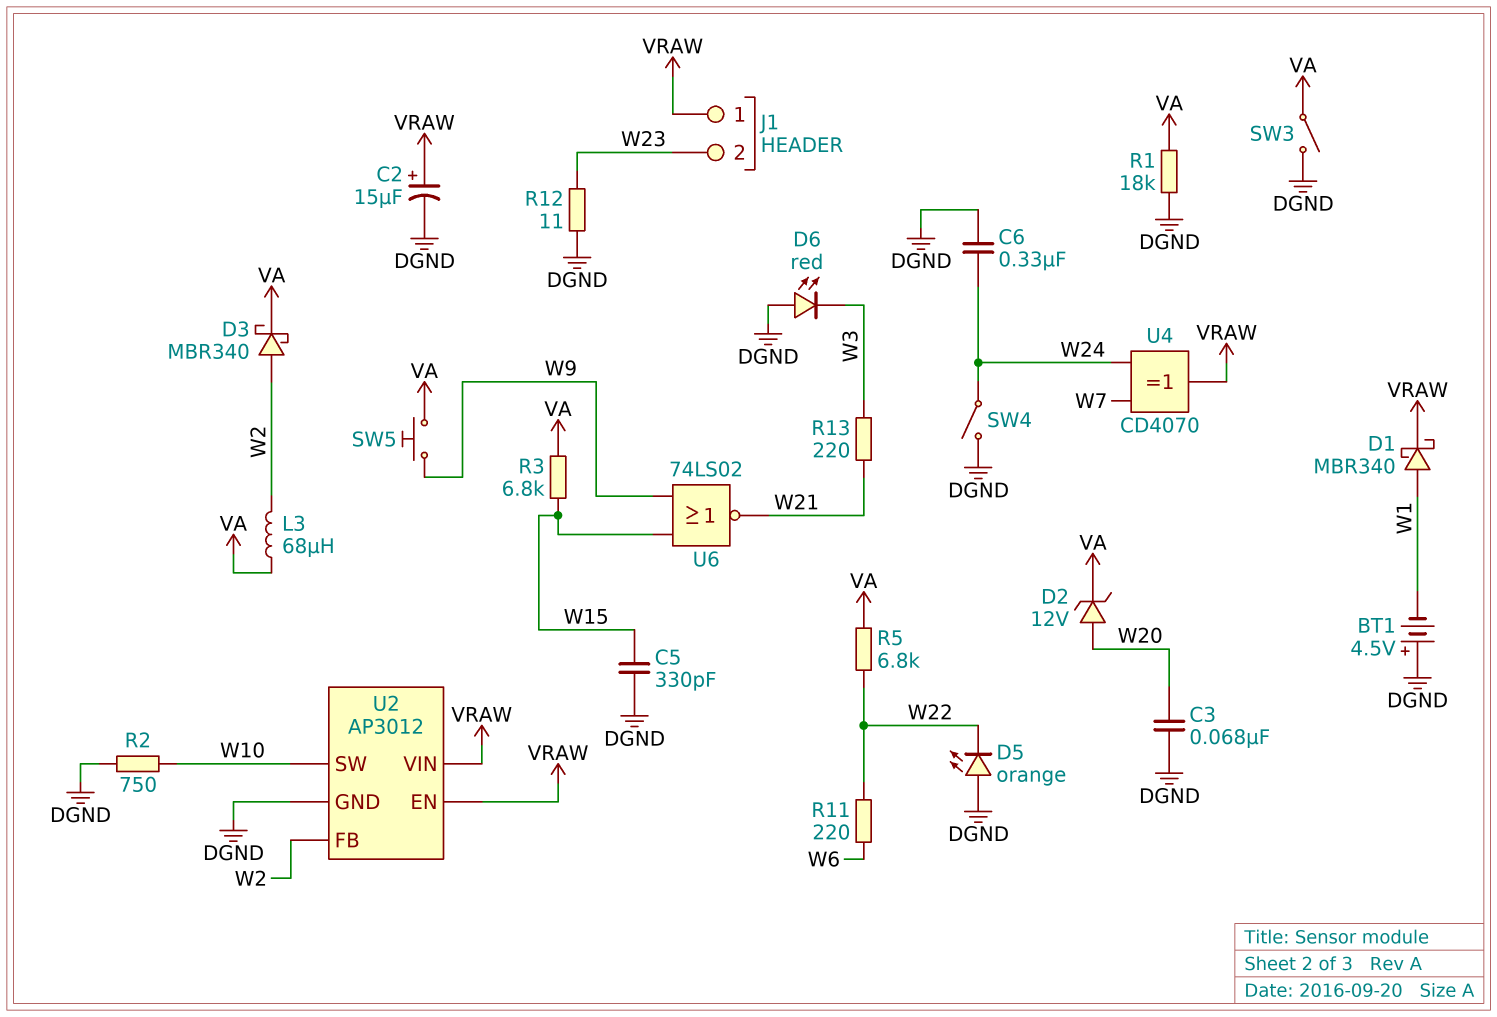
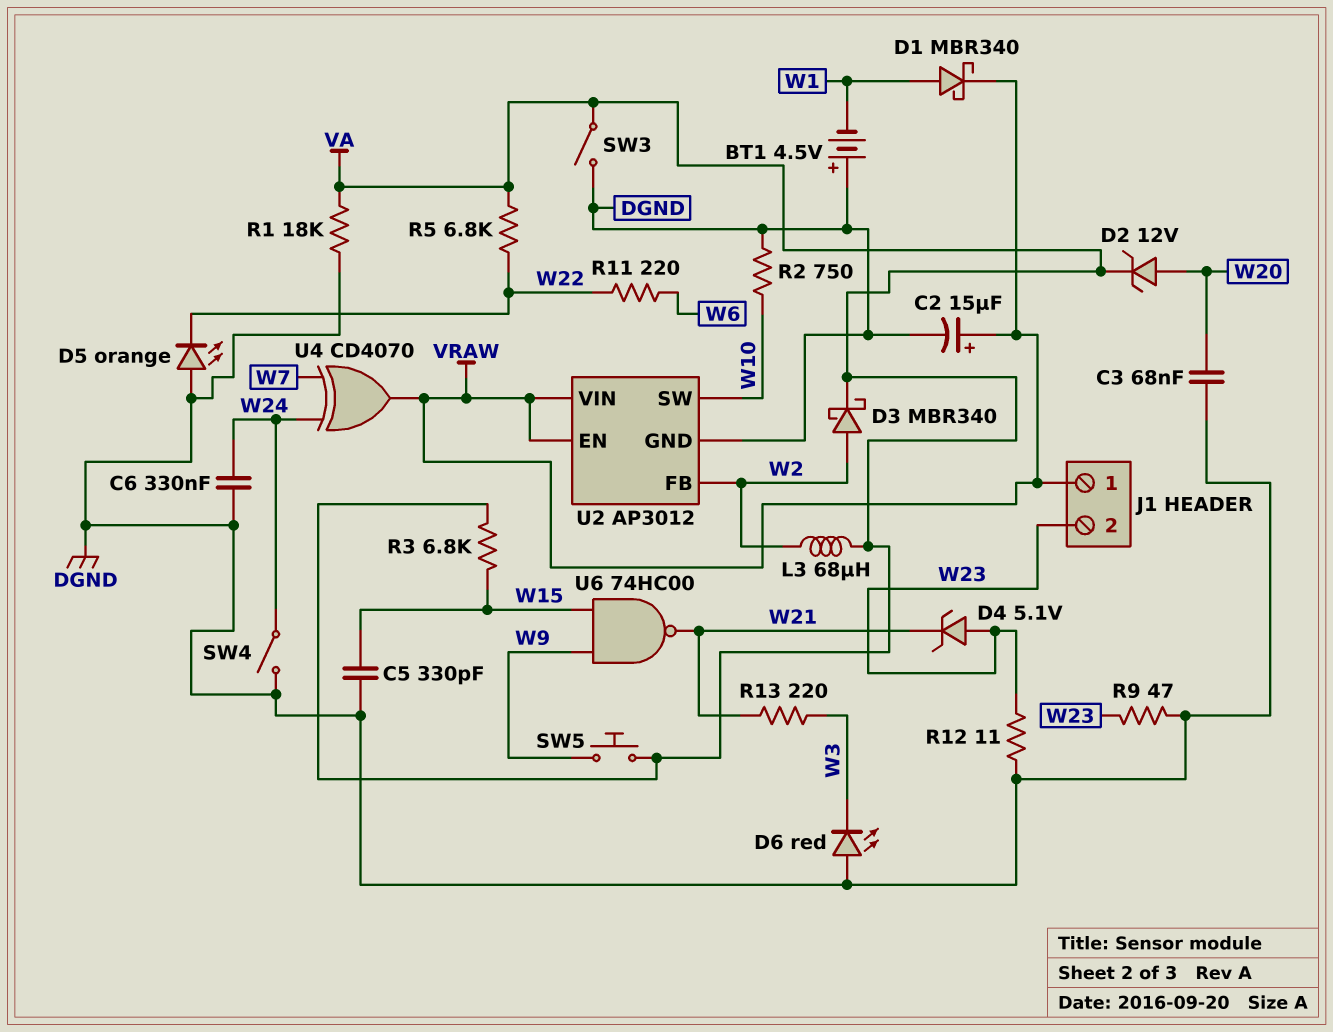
D4: none -> zener 5.1V (A W23, K W21)
R9: none -> 47 (DGND, W23)
U6: NOR 74LS02 (in W9, in W15, out W21) -> NAND 74HC00 (in W9, in W15, out W21)

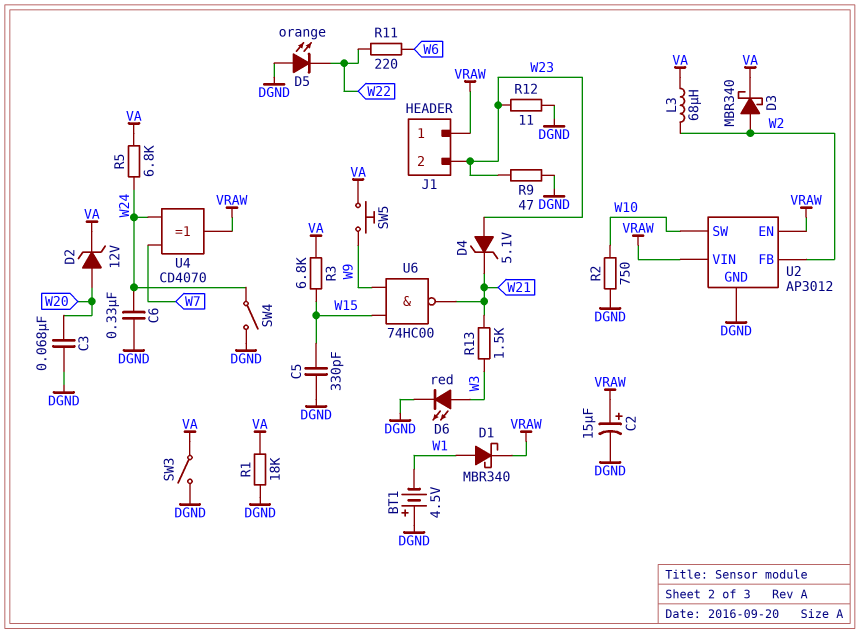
D6: LED red (A DGND, K W3) -> LED red (A W3, K DGND)
R5: 6.8k (VA, W22) -> 6.8k (VA, W24)
R13: 220 (W3, W21) -> 1.5k (W3, W21)

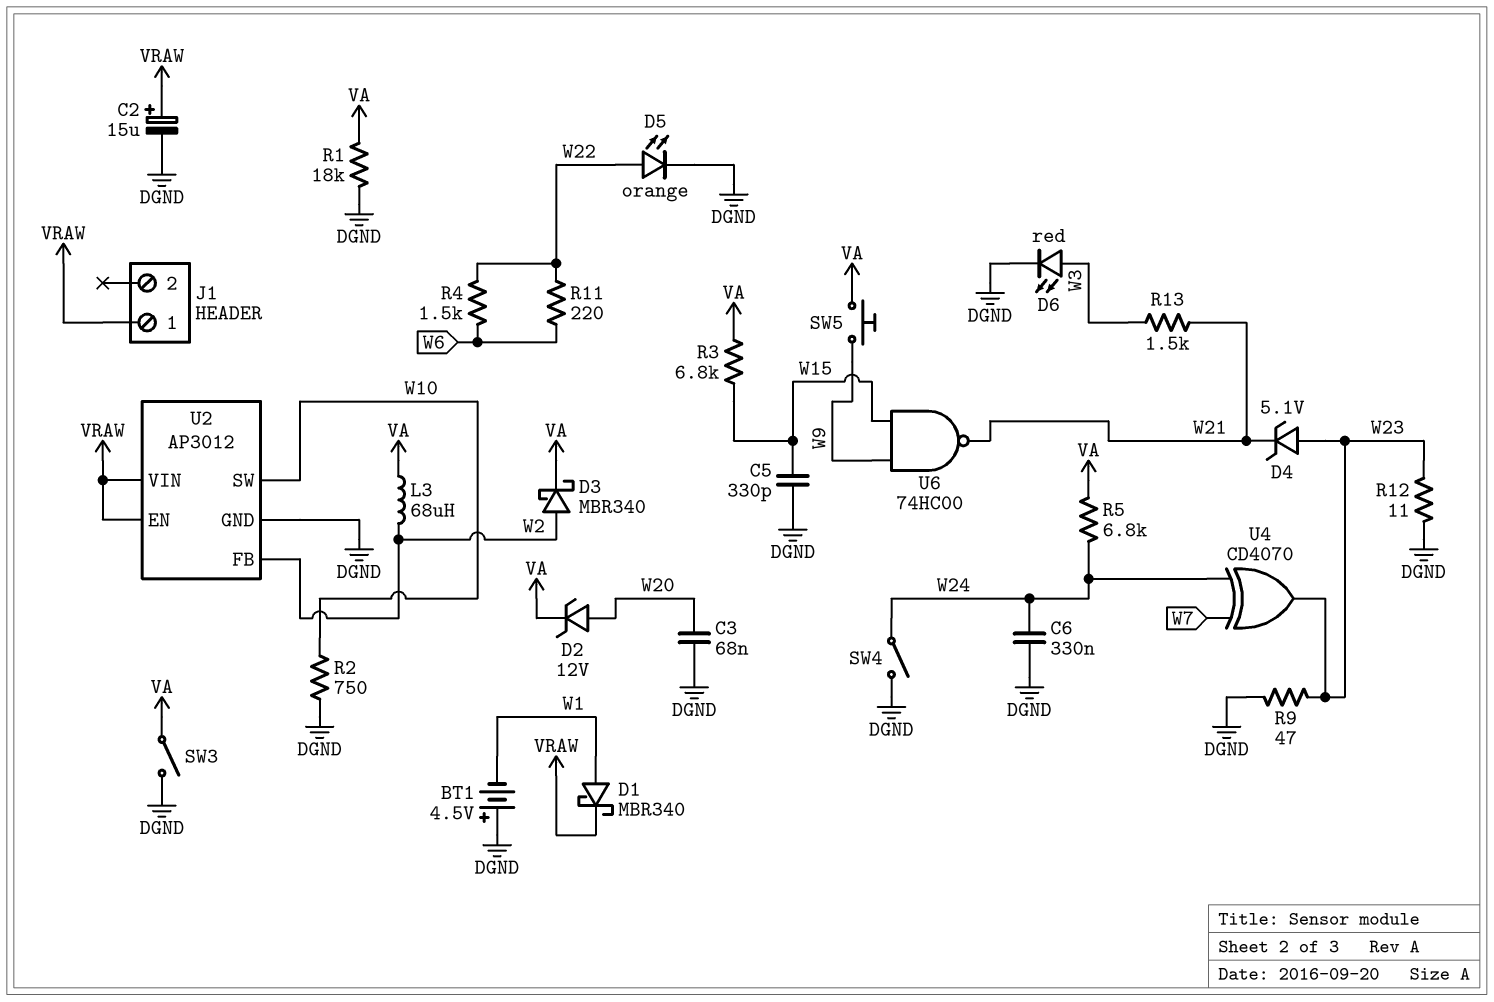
D5: LED orange (A DGND, K W22) -> LED orange (A W22, K DGND)
J1 pin 2: W23 -> none
R4: none -> 1.5k (W6, W22)
U4: XOR CD4070 (in W7, in W24, out VRAW) -> XOR CD4070 (in W7, in W24, out W23)

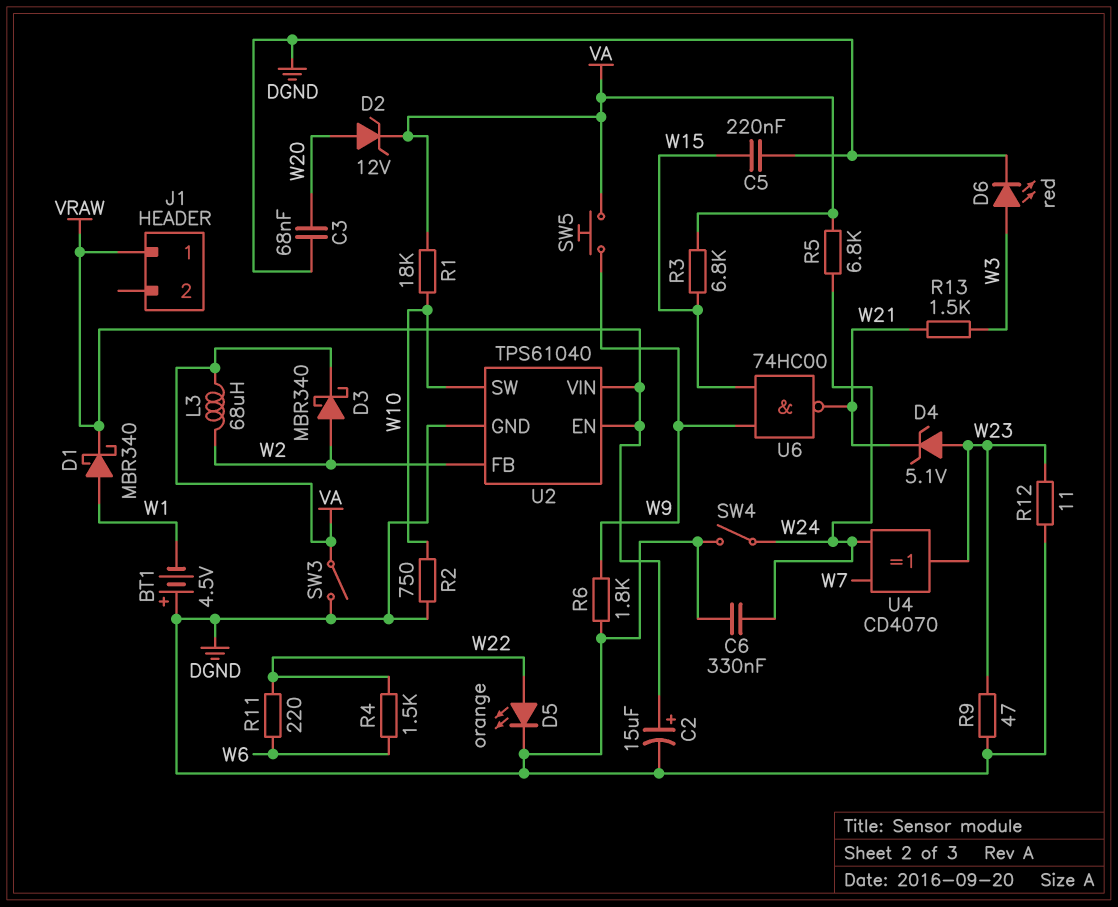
C5: 330pF (DGND, W15) -> 220nF (DGND, W15)
R1: 18k (DGND, VA) -> 18k (VA, W10)
R6: none -> 1.8k (DGND, W9)
U2: AP3012 -> TPS61040

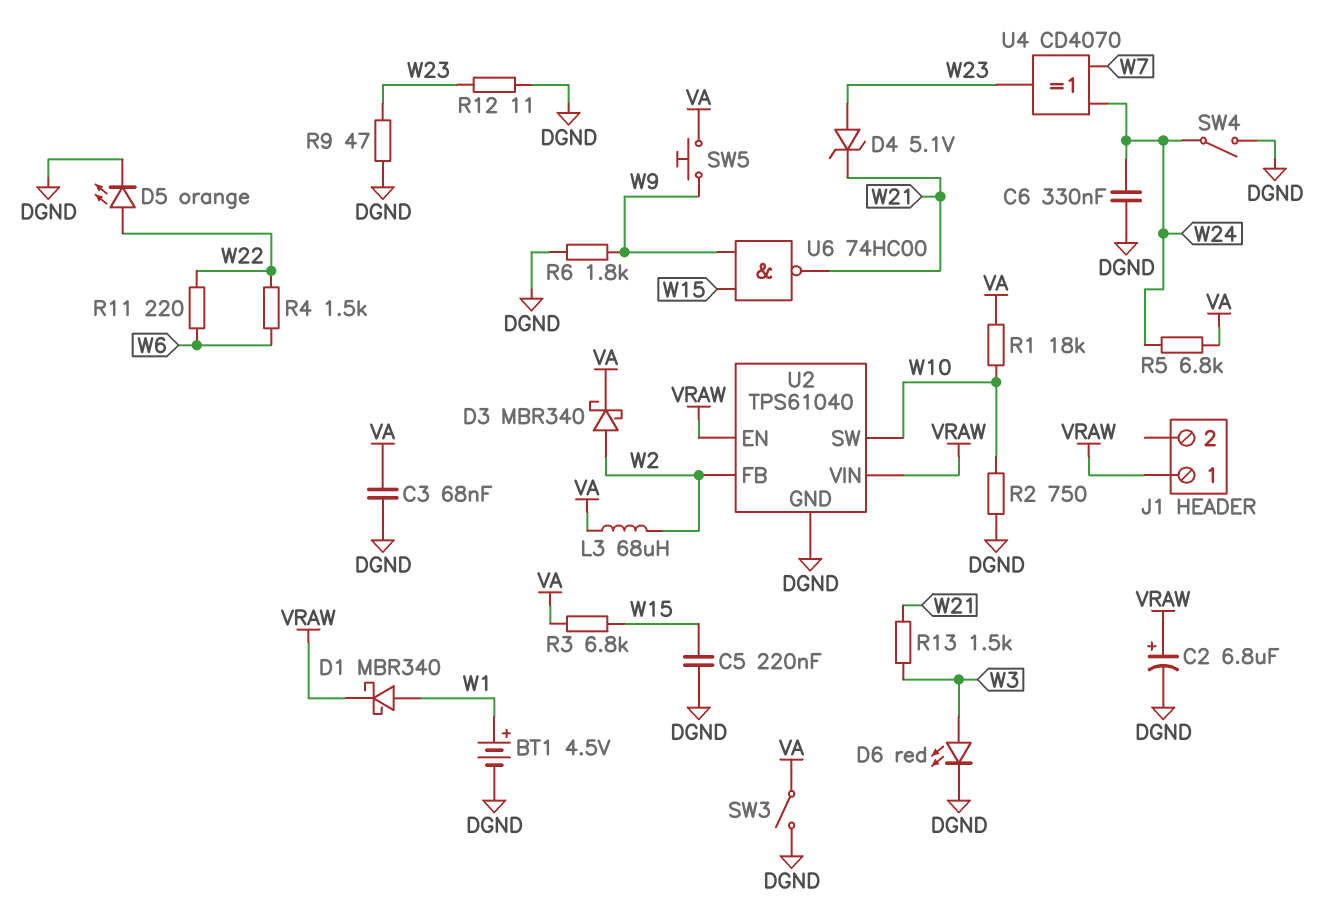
BT1: 4.5V (plus DGND, minus W1) -> 4.5V (plus W1, minus DGND)
C2: 15uF (plus VRAW, minus DGND) -> 6.8uF (plus VRAW, minus DGND)
C3: 68nF (DGND, W20) -> 68nF (DGND, VA)
D2: zener 12V (A W20, K VA) -> none

